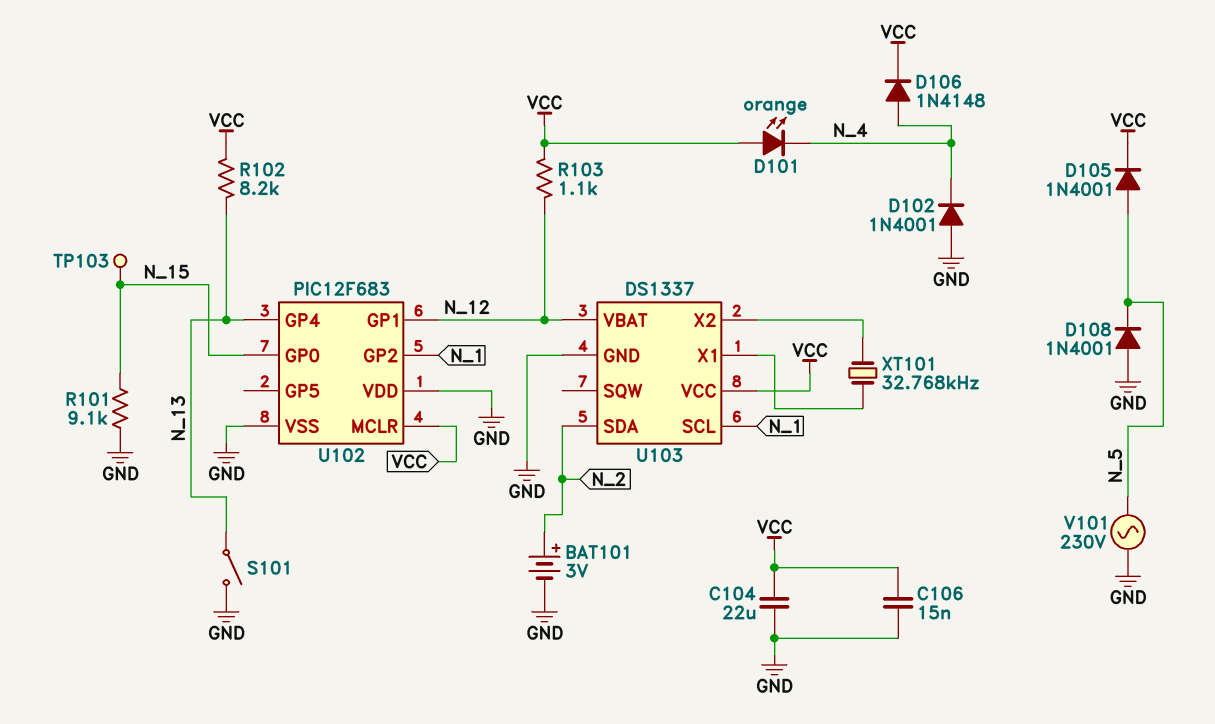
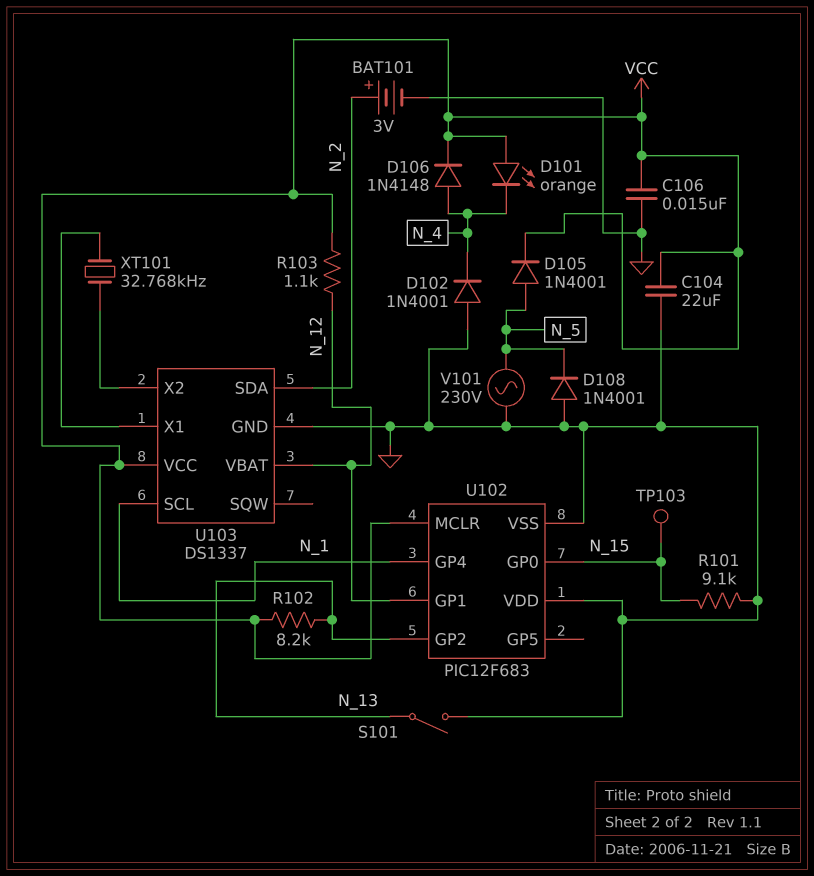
U102 pin GP2: N_1 -> N_13
U102 pin GP4: N_13 -> N_1

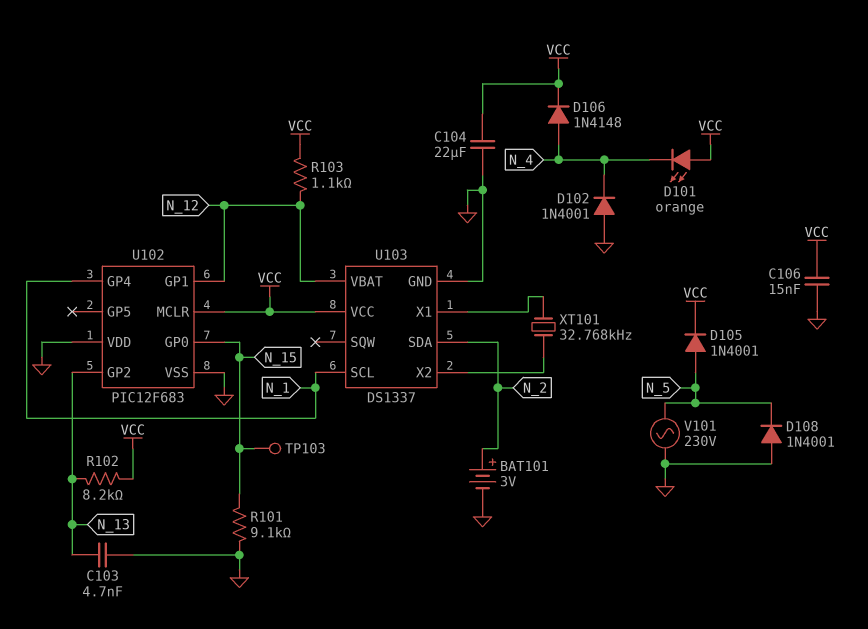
C103: none -> 4.7nF (GND, N_13)
S101: switch (GND, N_13) -> none

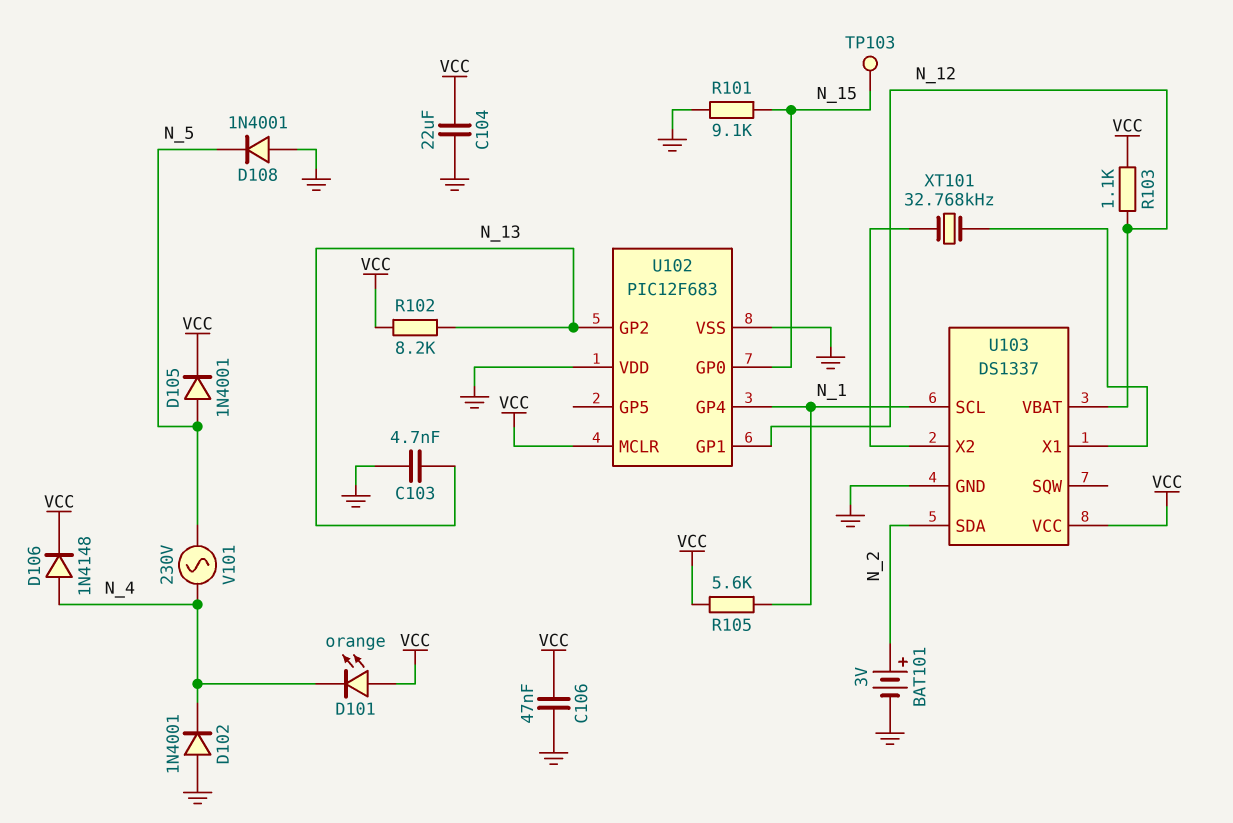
C106: 15nF (GND, VCC) -> 47nF (GND, VCC)
R105: none -> 5.6k (N_1, VCC)
V101: AC 230V (GND, N_5) -> AC 230V (N_4, N_5)

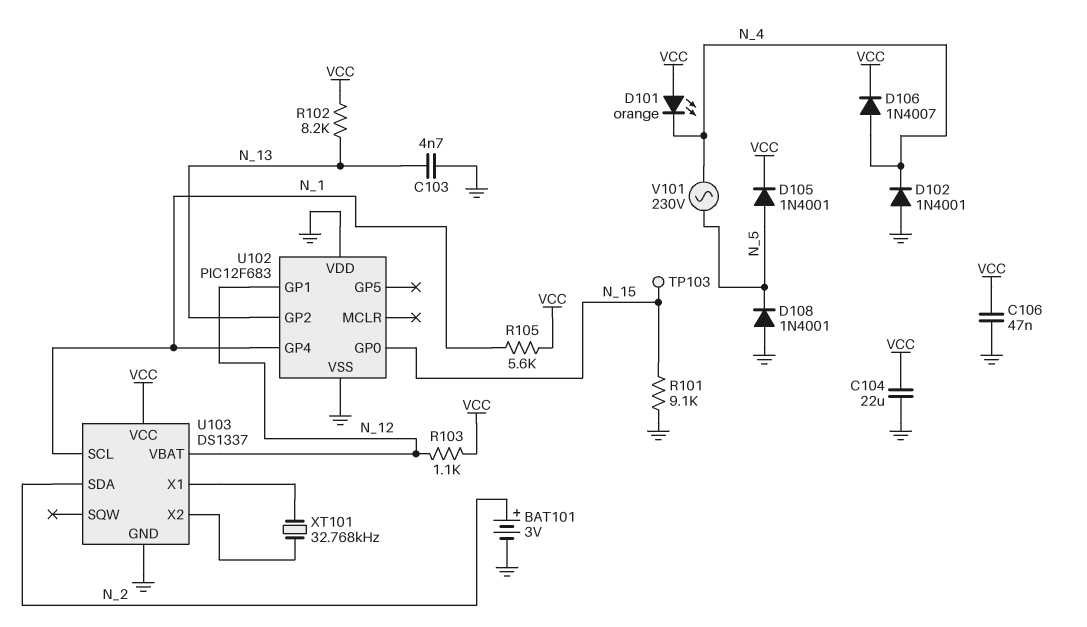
D106: diode 1N4148 (A N_4, K VCC) -> diode 1N4007 (A N_4, K VCC)
U102 pin MCLR: VCC -> none

